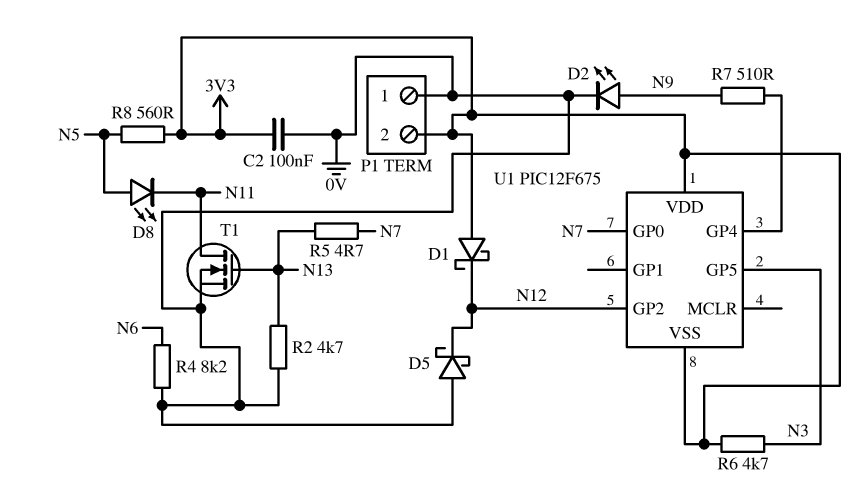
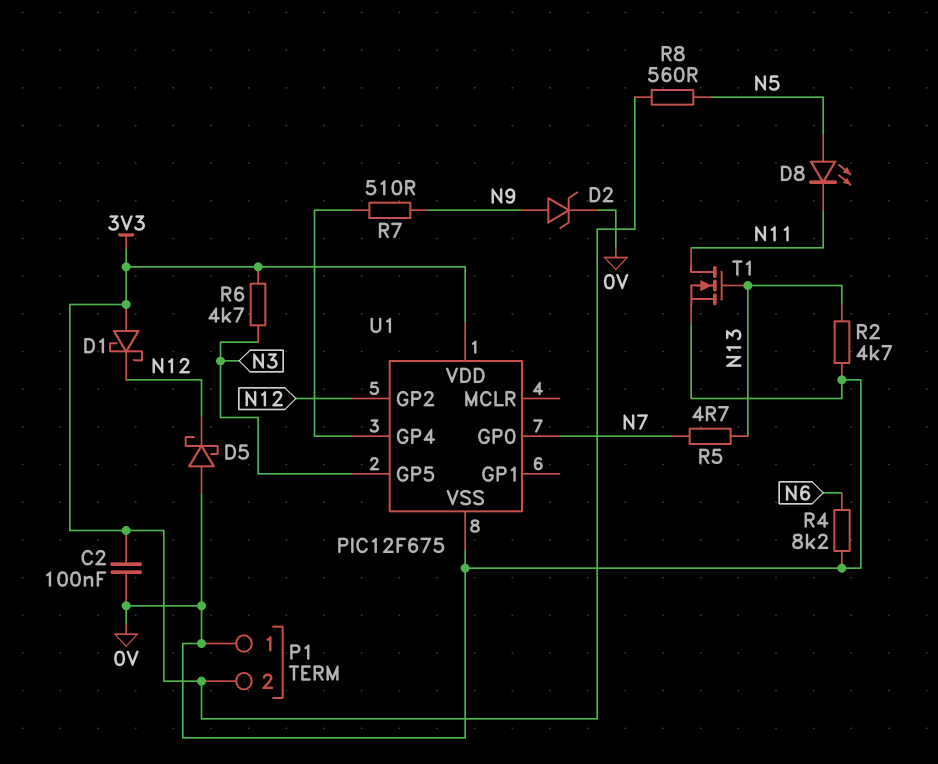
D2: LED (A N9, K 0V) -> zener (A N9, K 0V)
U1 pin VSS: 3V3 -> 0V

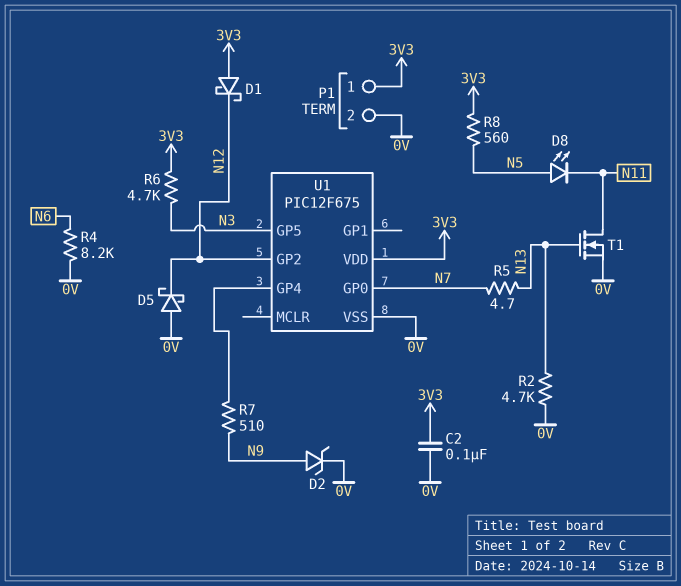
P1 pin 1: 0V -> 3V3
P1 pin 2: 3V3 -> 0V

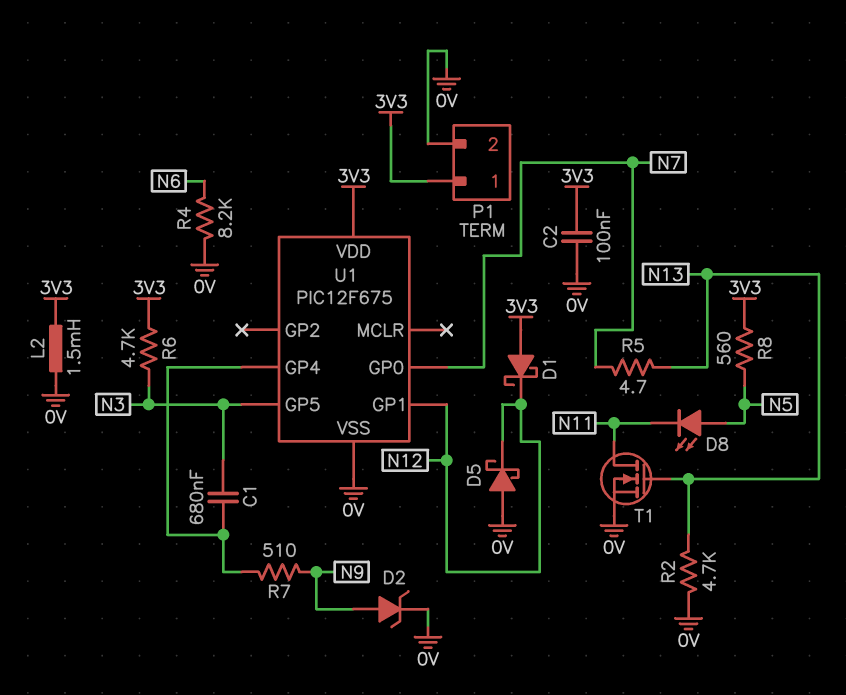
C1: none -> 680nF (N3, U1/GP4)
L2: none -> 1.5mH (0V, 3V3)
U1 pin GP1: none -> N12
U1 pin GP2: N12 -> none

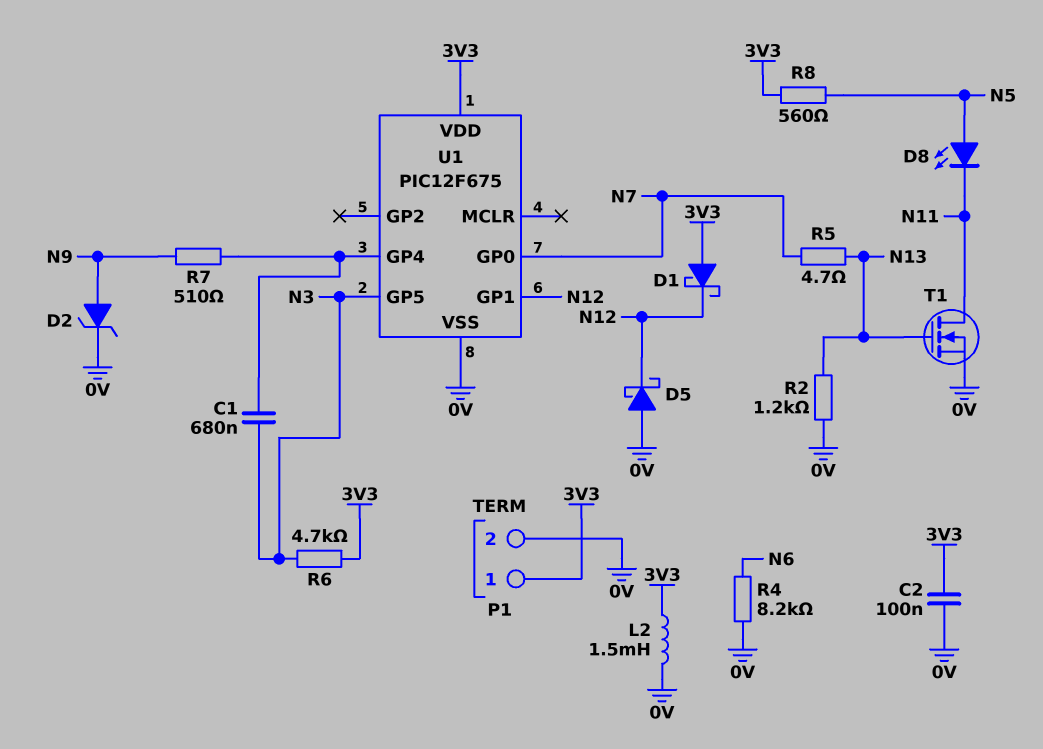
R2: 4.7k (0V, N13) -> 1.2k (0V, N13)

